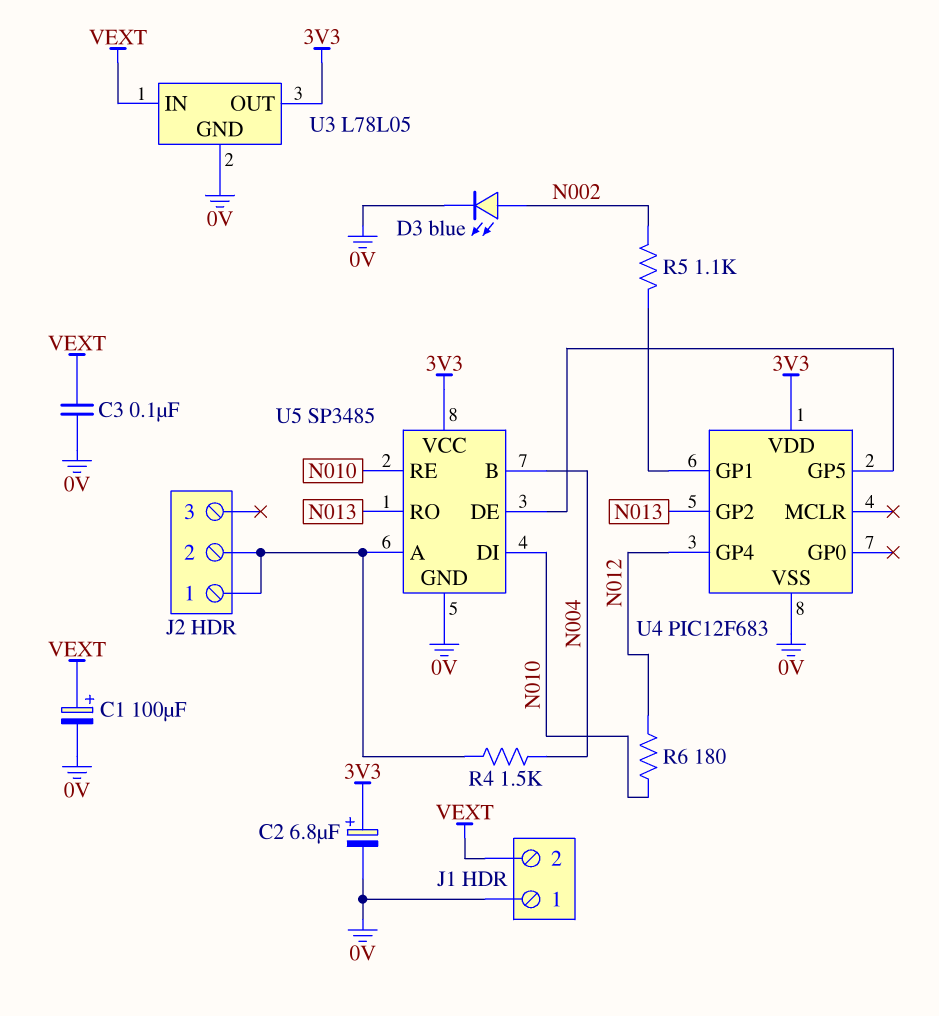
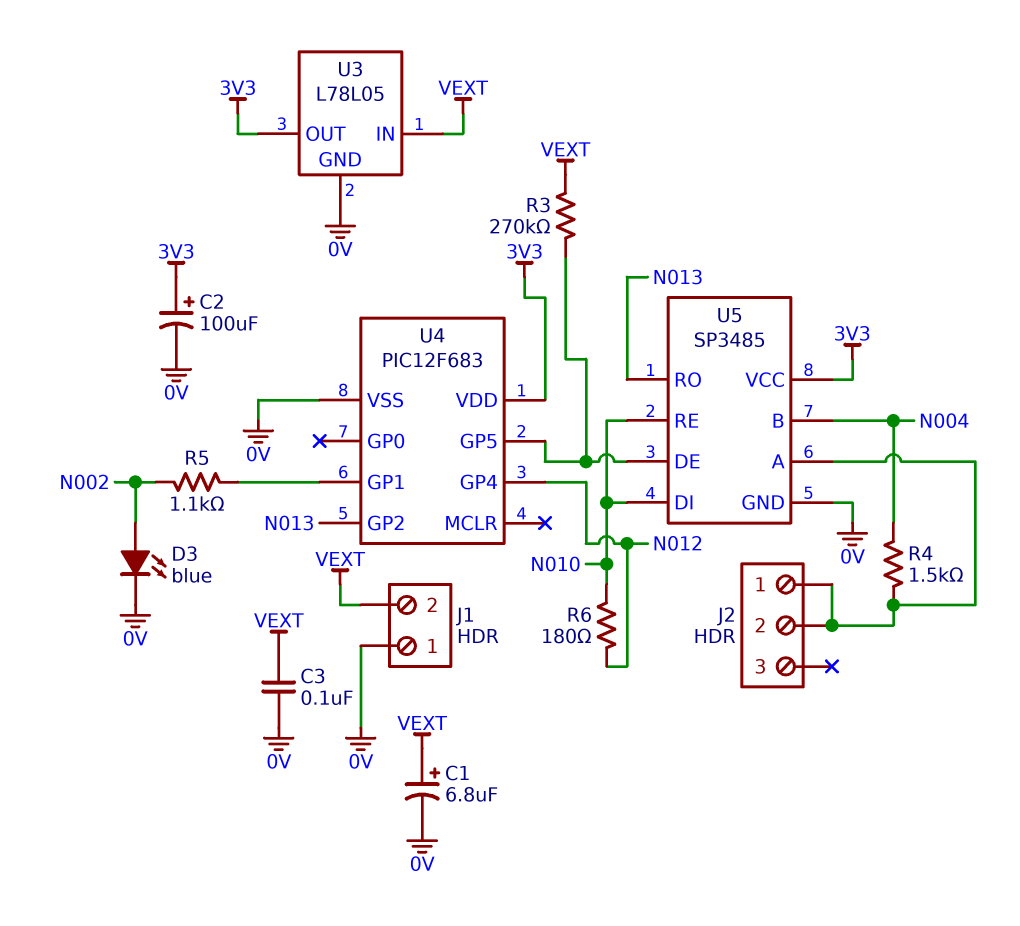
C1: 100uF (plus VEXT, minus 0V) -> 6.8uF (plus VEXT, minus 0V)
C2: 6.8uF (plus 3V3, minus 0V) -> 100uF (plus 3V3, minus 0V)
R3: none -> 270k (U4/GP5, VEXT)

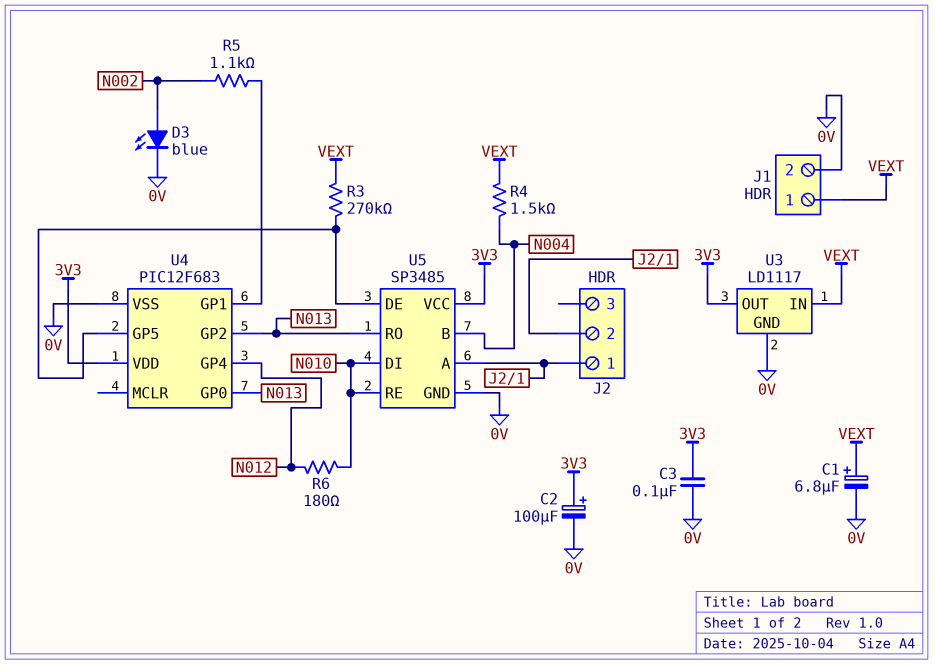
C3: 100nF (0V, VEXT) -> 100nF (0V, 3V3)
J1 pin 1: 0V -> VEXT
J1 pin 2: VEXT -> 0V
R4: 1.5k (J2/1, N004) -> 1.5k (N004, VEXT)
U3: L78L05 -> LD1117
U4 pin GP0: none -> N013

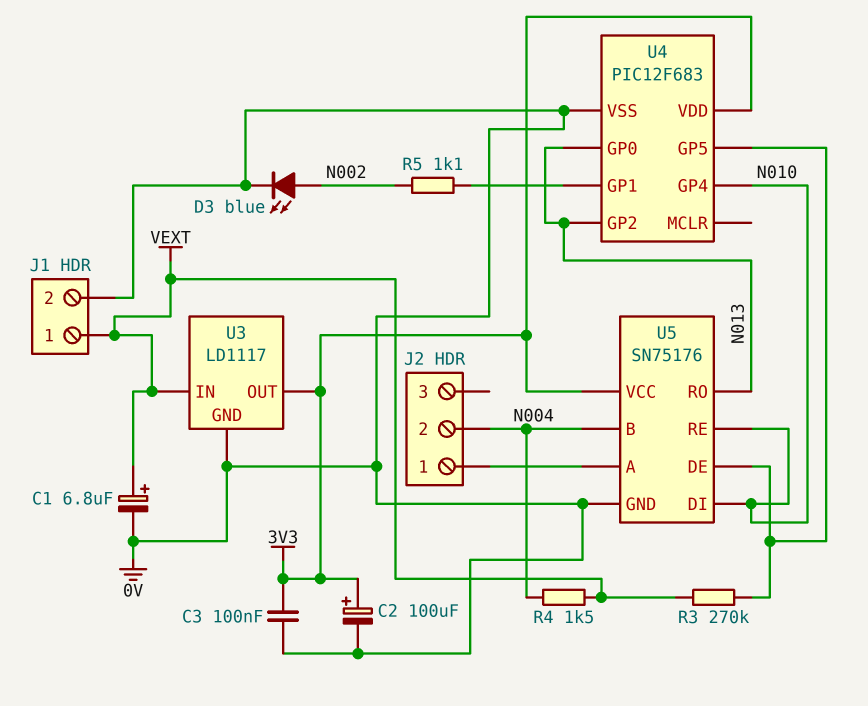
J2 pin 2: J2/1 -> N004
R6: 180 (N010, N012) -> none
U4 pin GP4: N012 -> N010
U5: SP3485 -> SN75176

